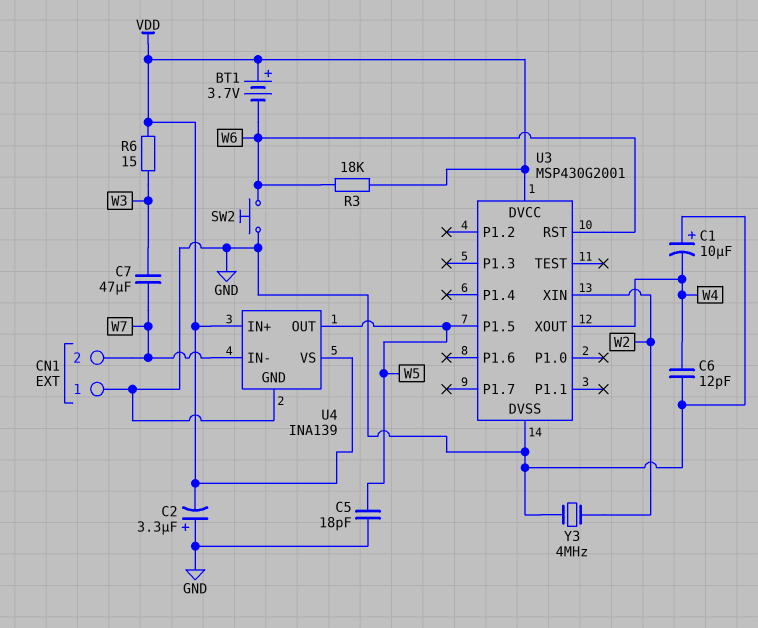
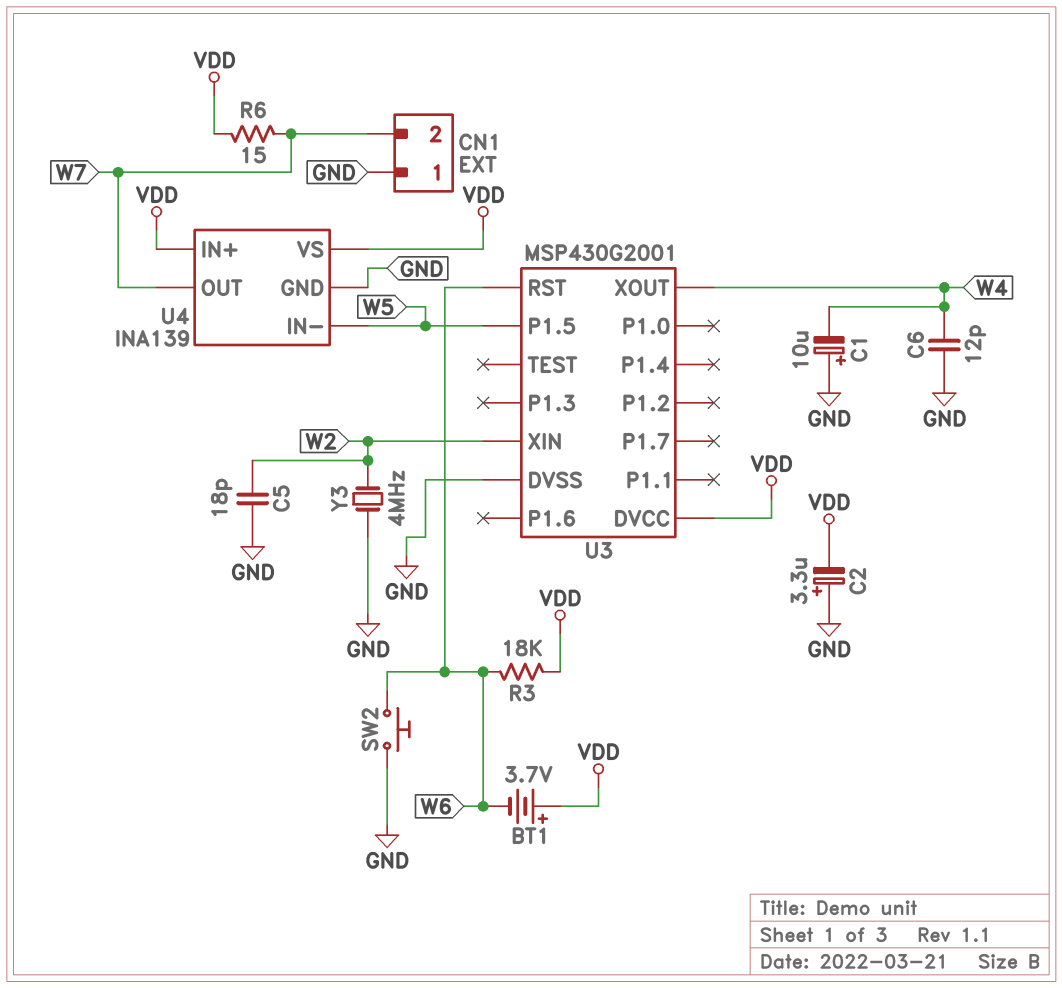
C5: 18pF (GND, W5) -> 18pF (GND, W2)
C7: 47uF (W3, W7) -> none
R6: 15 (VDD, W3) -> 15 (VDD, W7)
U4 pin IN-: W7 -> W5
U4 pin OUT: W5 -> W7

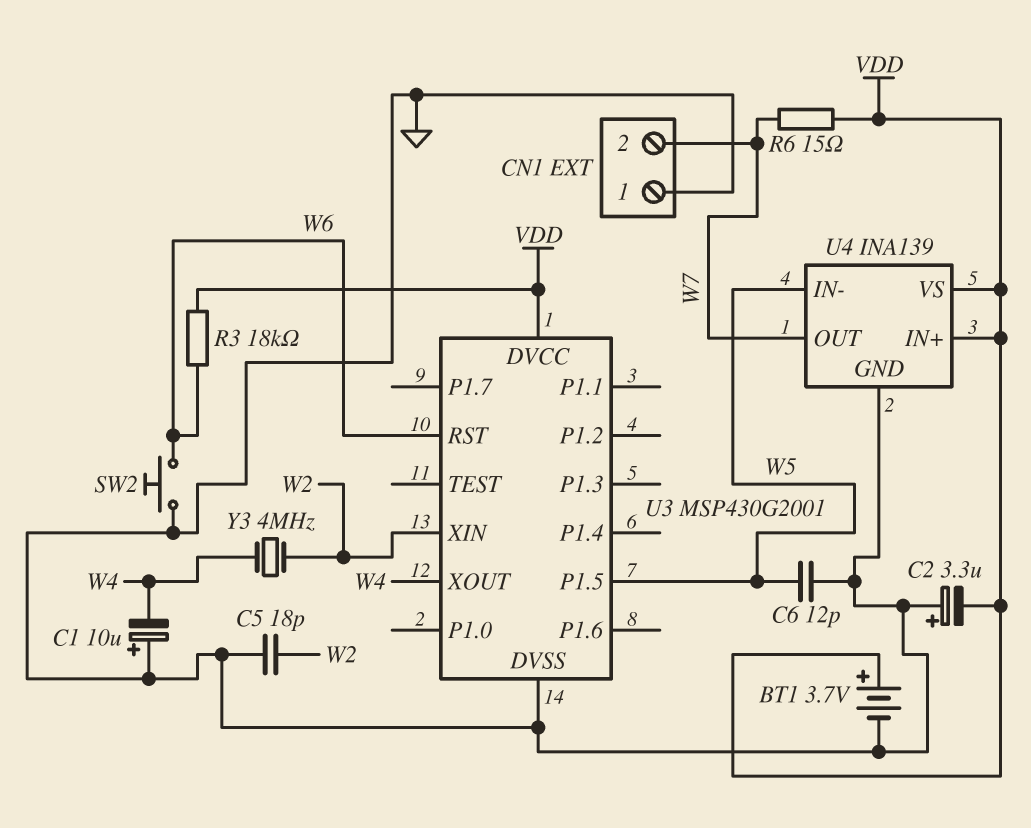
BT1: 3.7V (plus VDD, minus W6) -> 3.7V (plus VDD, minus GND)
C6: 12pF (GND, W4) -> 12pF (GND, W5)
Y3: 4MHz (GND, W2) -> 4MHz (W2, W4)

